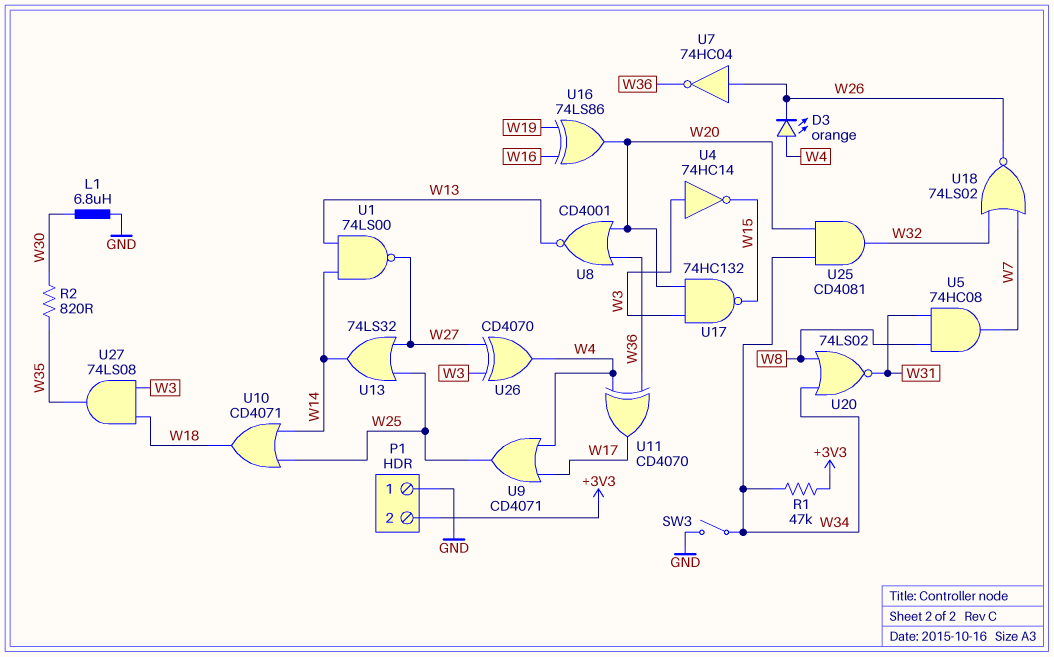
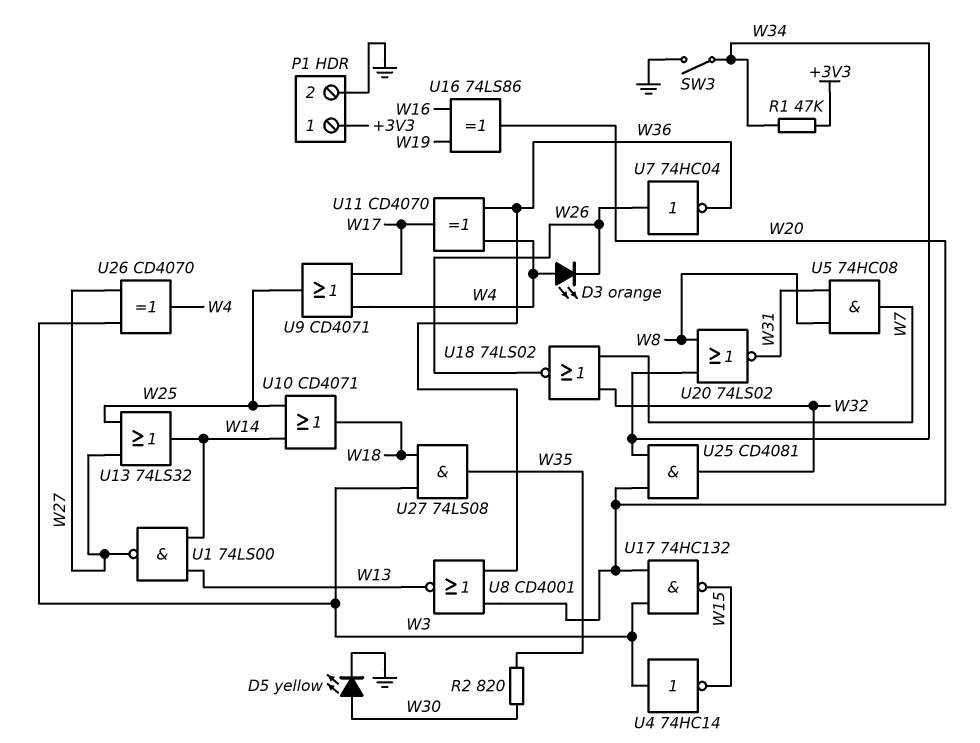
D5: none -> LED yellow (A W30, K GND)
L1: 6.8uH (GND, W30) -> none
P1 pin 1: GND -> +3V3
P1 pin 2: +3V3 -> GND

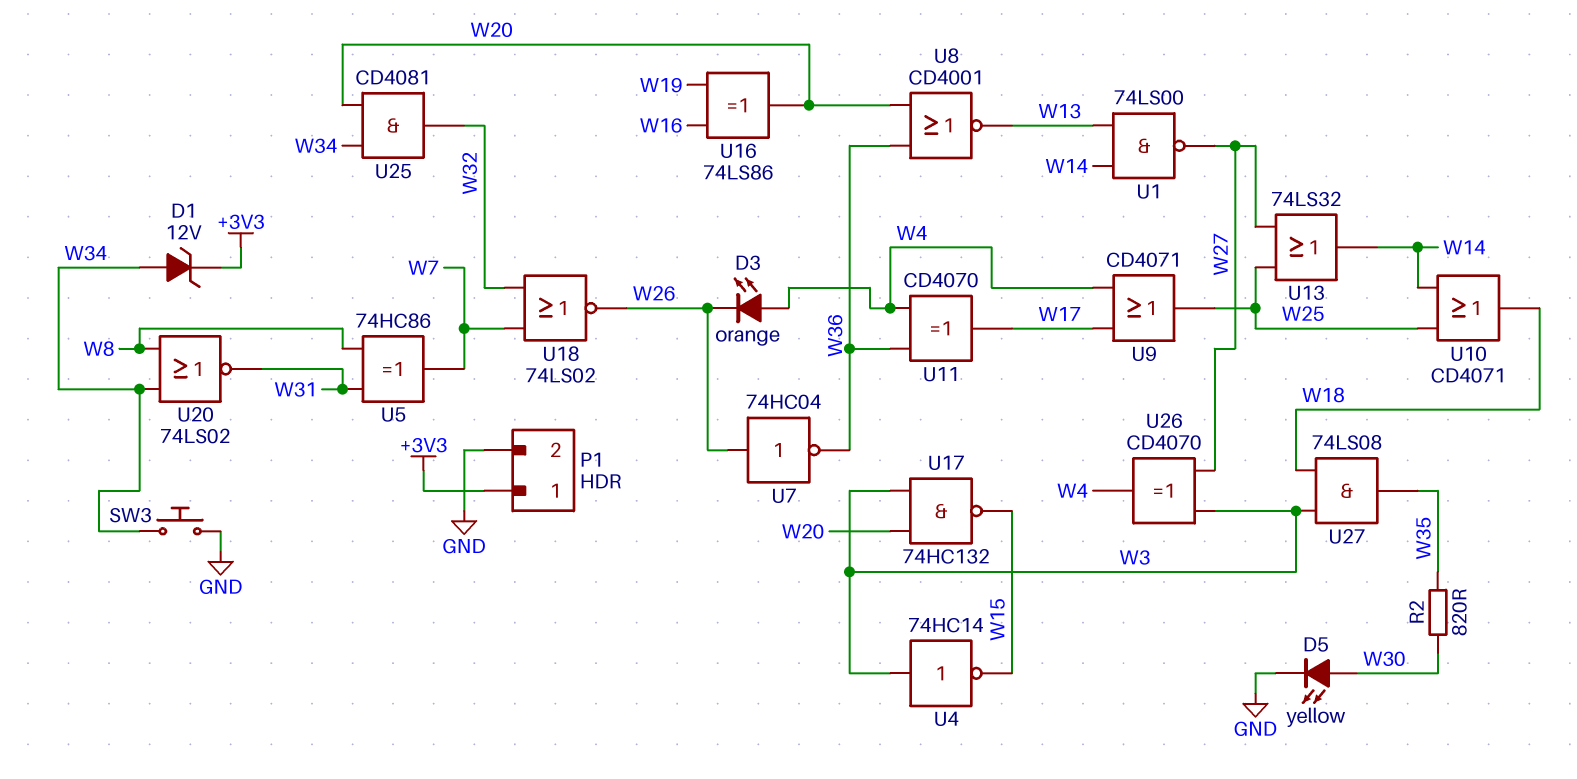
D1: none -> zener 12V (A W34, K +3V3)
R1: 47k (+3V3, W34) -> none
SW3: switch (GND, W34) -> button (GND, W34)
U5: AND 74HC08 (in W8, in W31, out W7) -> XOR 74HC86 (in W8, in W31, out W7)

